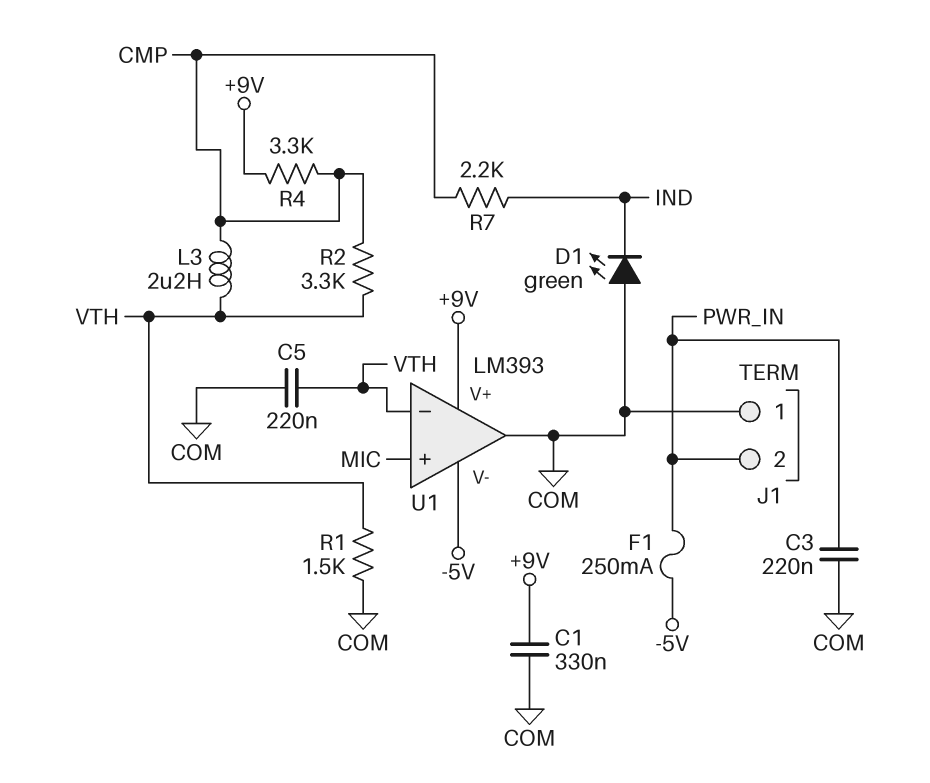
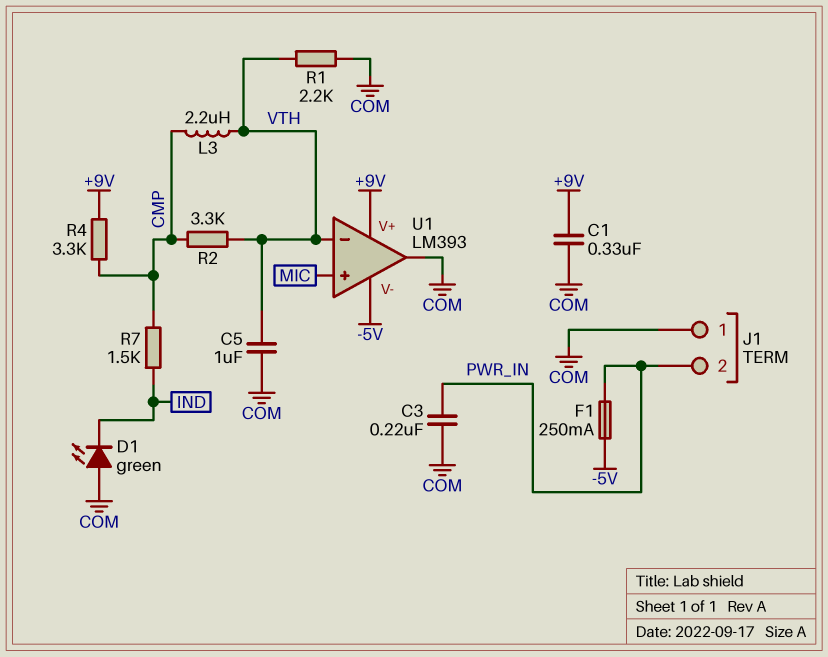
C5: 220nF (COM, VTH) -> 1uF (COM, VTH)
R1: 1.5k (COM, VTH) -> 2.2k (COM, VTH)
R7: 2.2k (CMP, IND) -> 1.5k (CMP, IND)

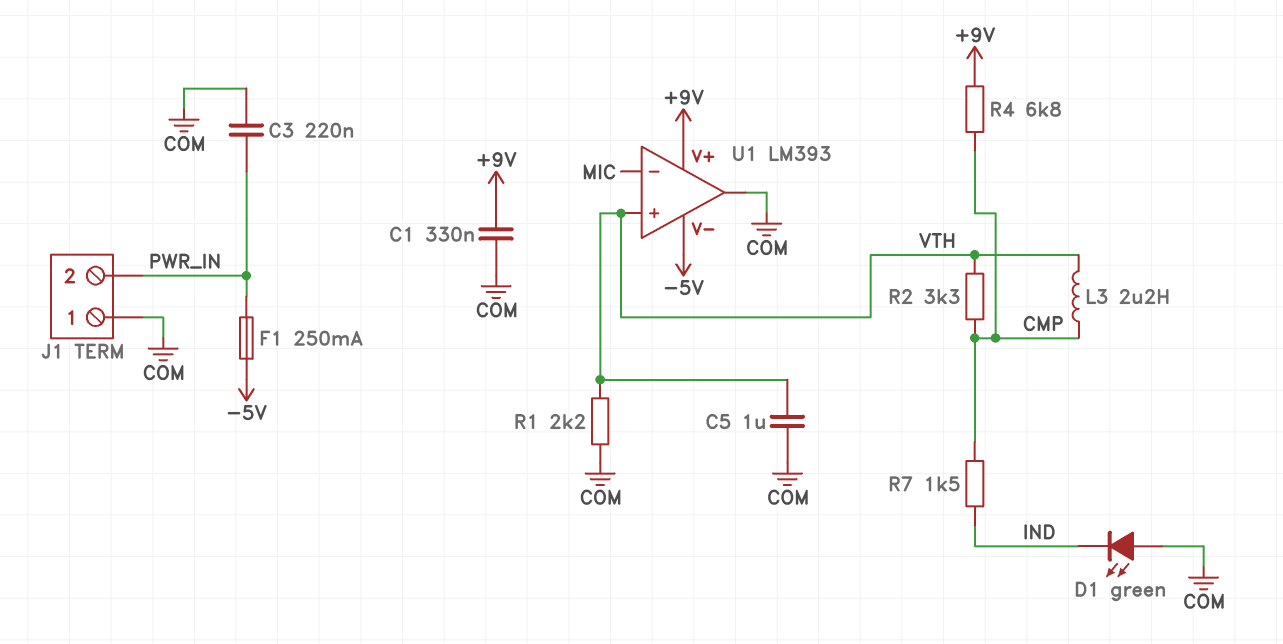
R4: 3.3k (+9V, CMP) -> 6.8k (+9V, CMP)
U1 pin in+: MIC -> VTH
U1 pin in-: VTH -> MIC

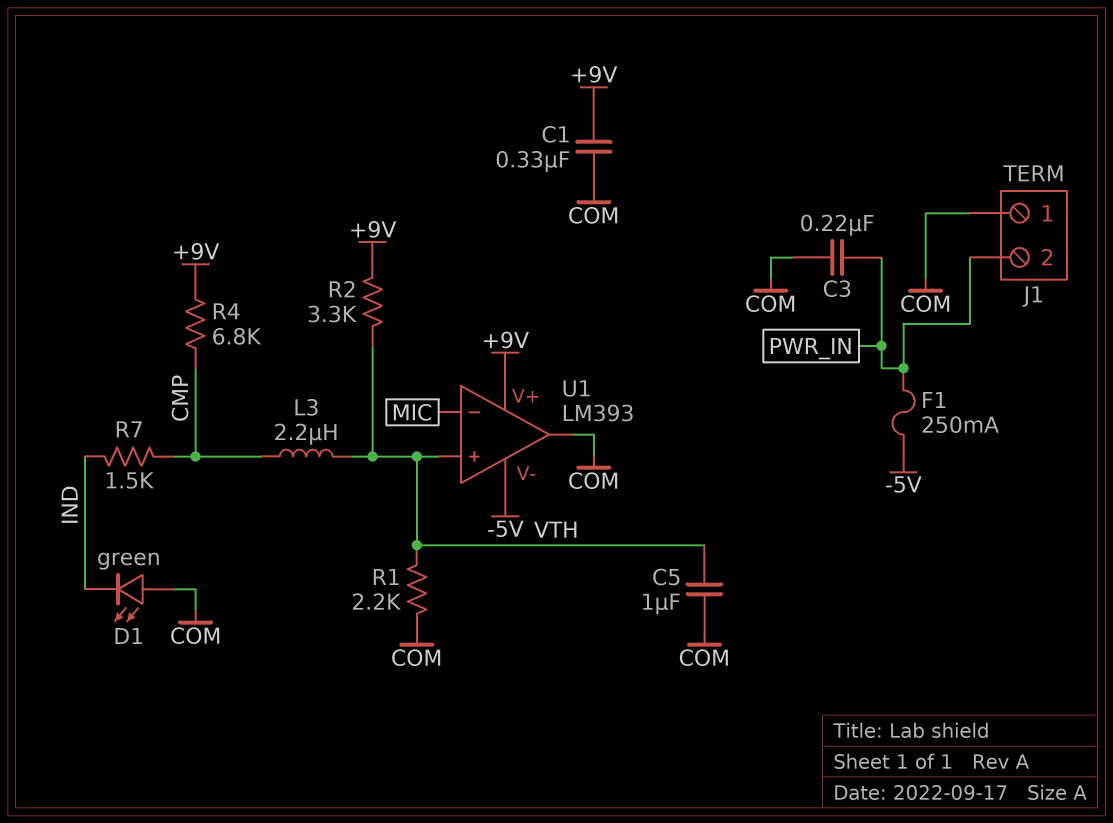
R2: 3.3k (CMP, VTH) -> 3.3k (+9V, VTH)

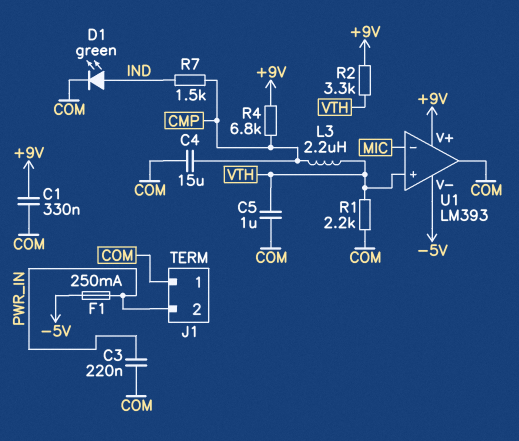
C4: none -> 15uF (CMP, COM)
D1: LED green (A COM, K IND) -> LED green (A IND, K COM)

